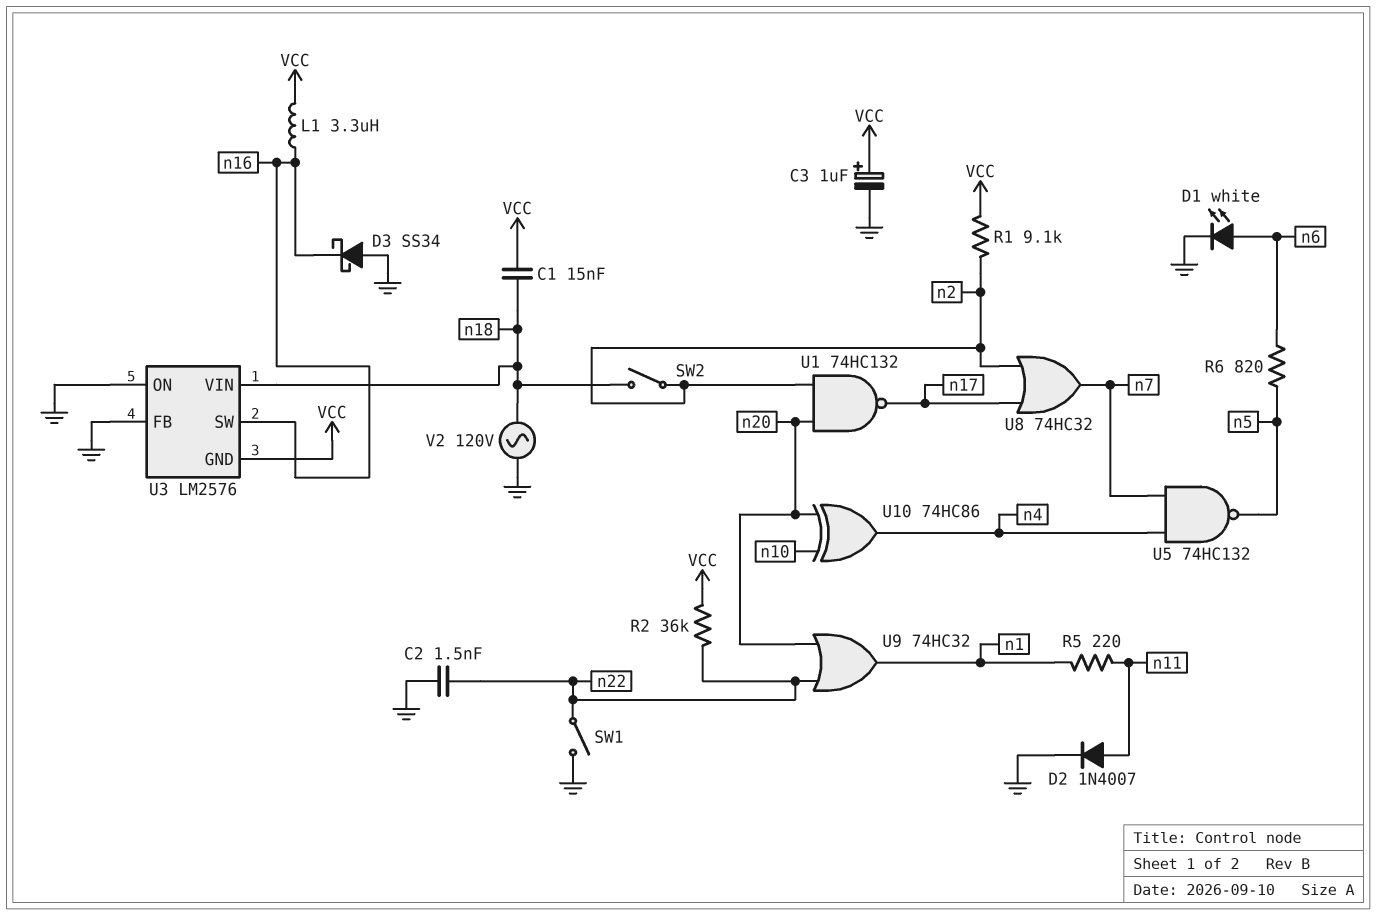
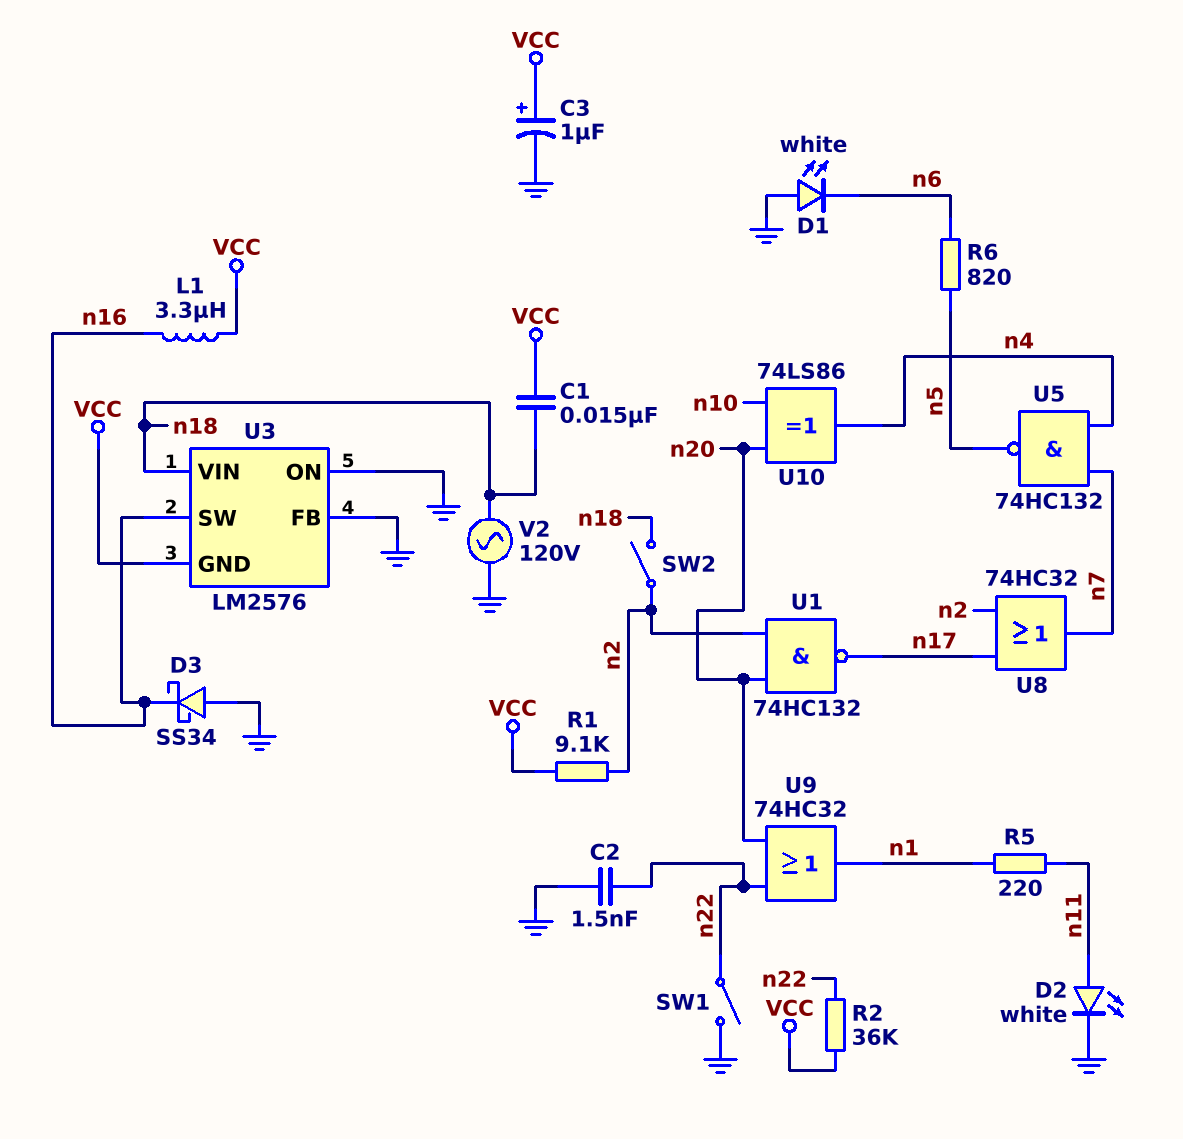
D1: LED white (A n6, K GND) -> LED white (A GND, K n6)
D2: diode 1N4007 (A n11, K GND) -> LED white (A n11, K GND)
U10: XOR 74HC86 (in n10, in n20, out n4) -> XOR 74LS86 (in n10, in n20, out n4)

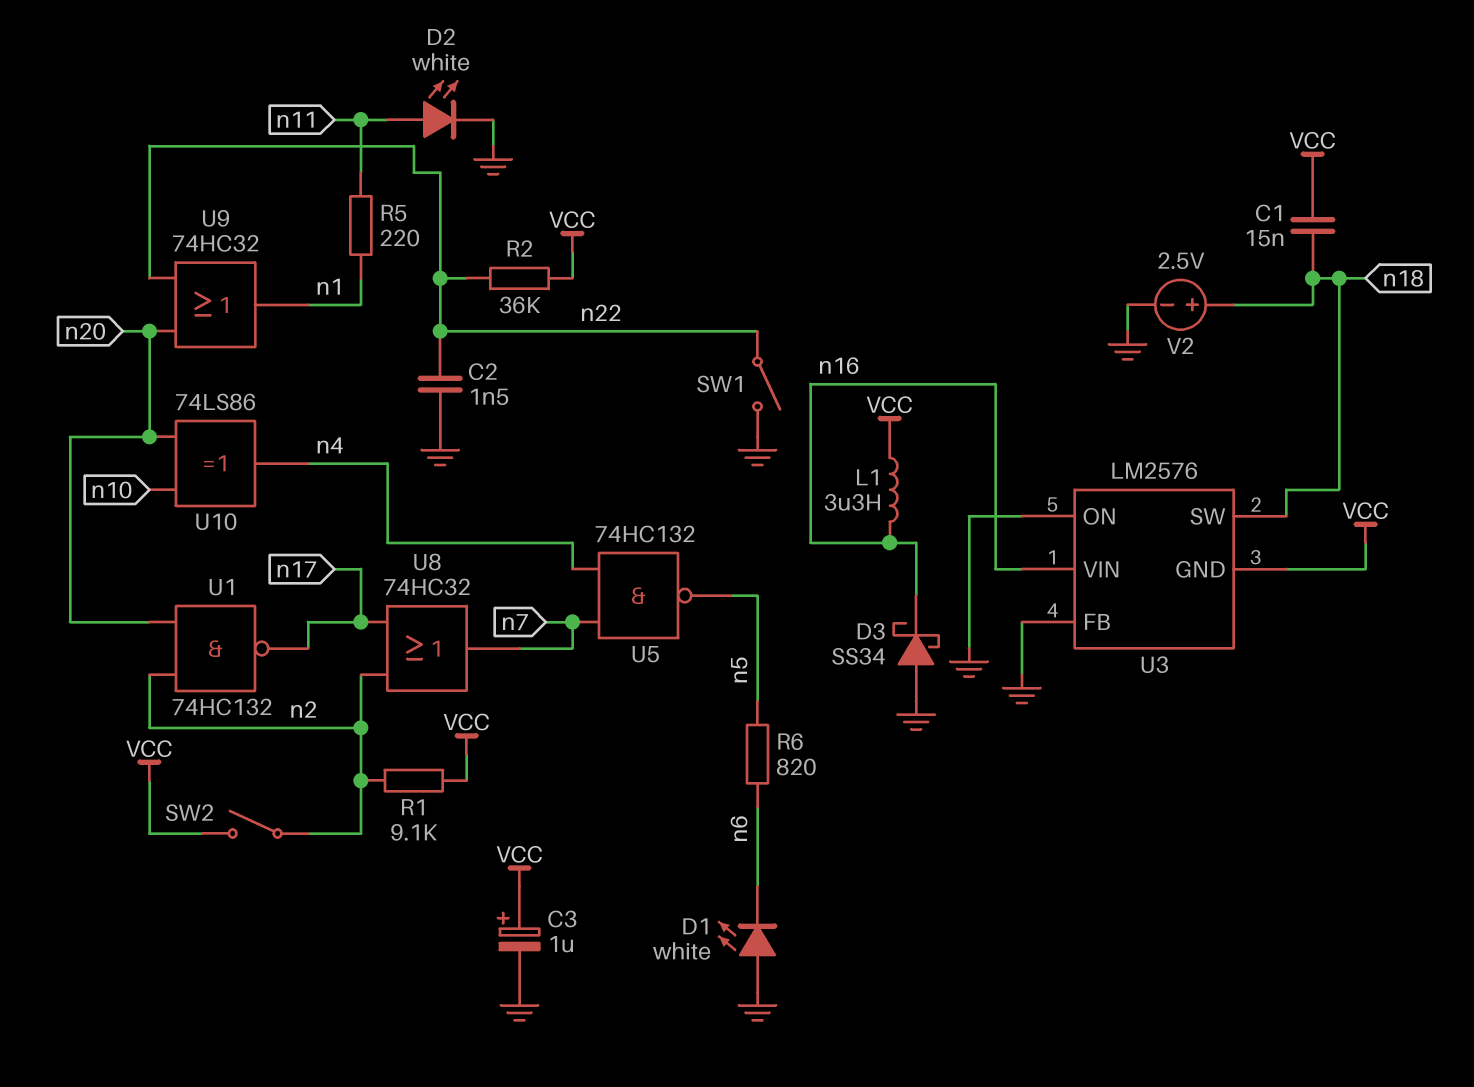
SW2: switch (n2, n18) -> switch (VCC, n2)
U3 pin SW: n16 -> n18
U3 pin VIN: n18 -> n16
V2: AC 120V (GND, n18) -> 2.5V (plus n18, minus GND)

